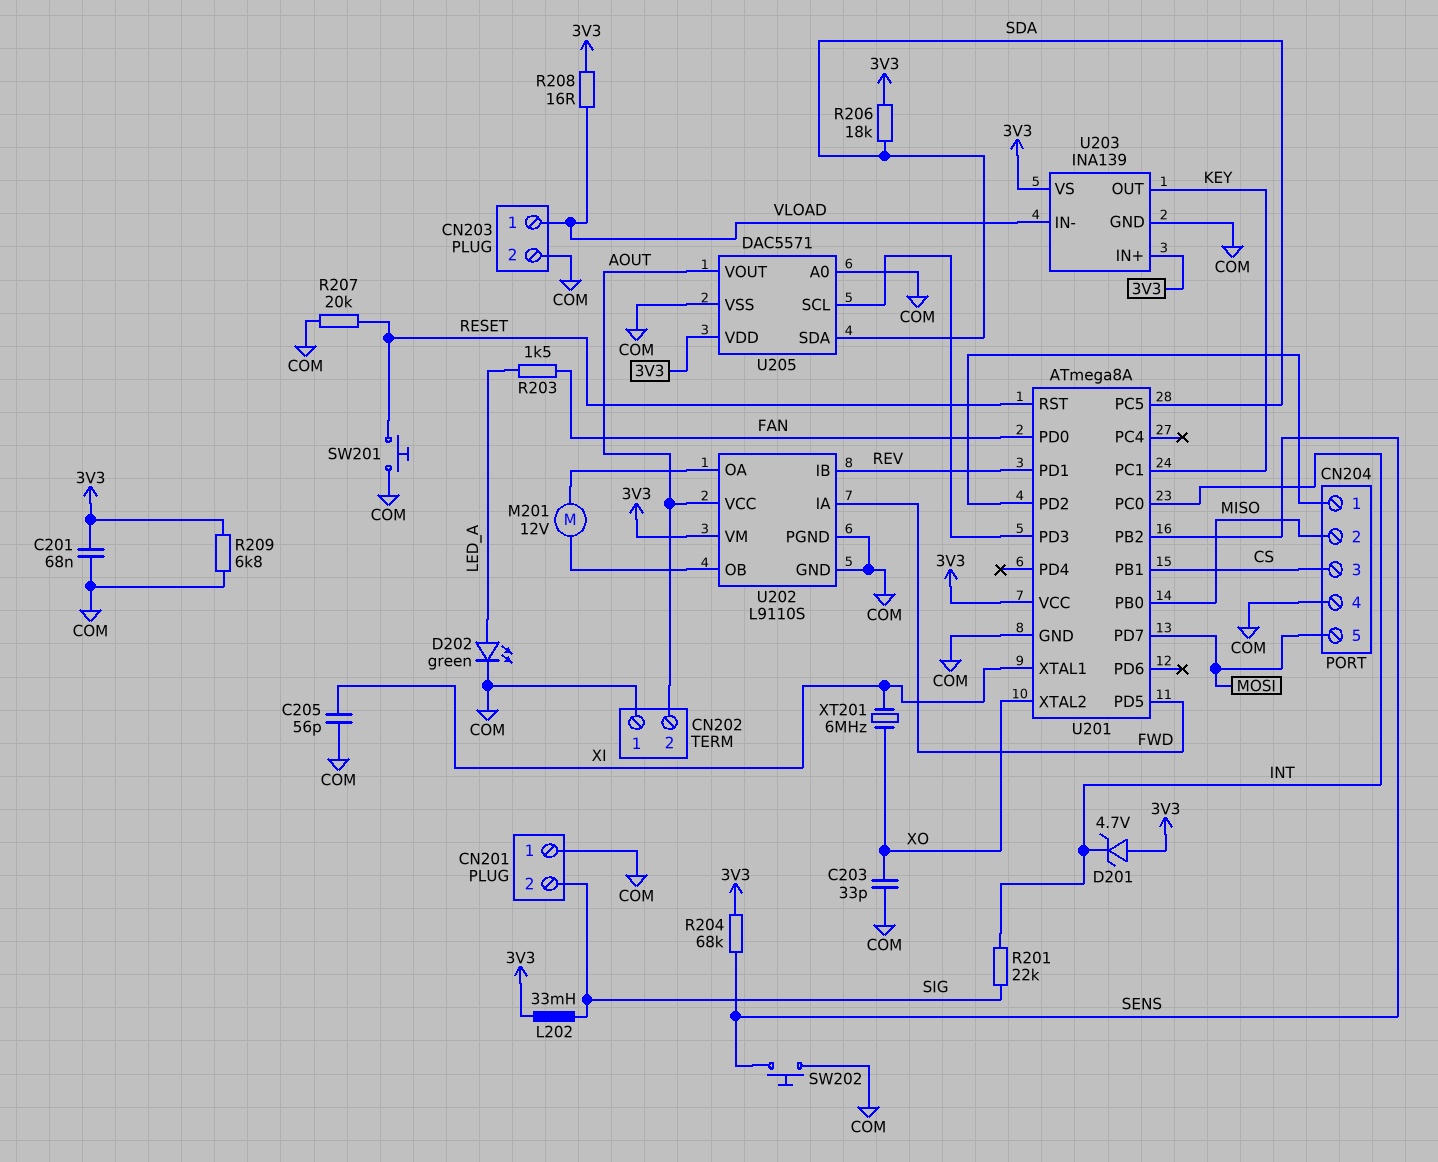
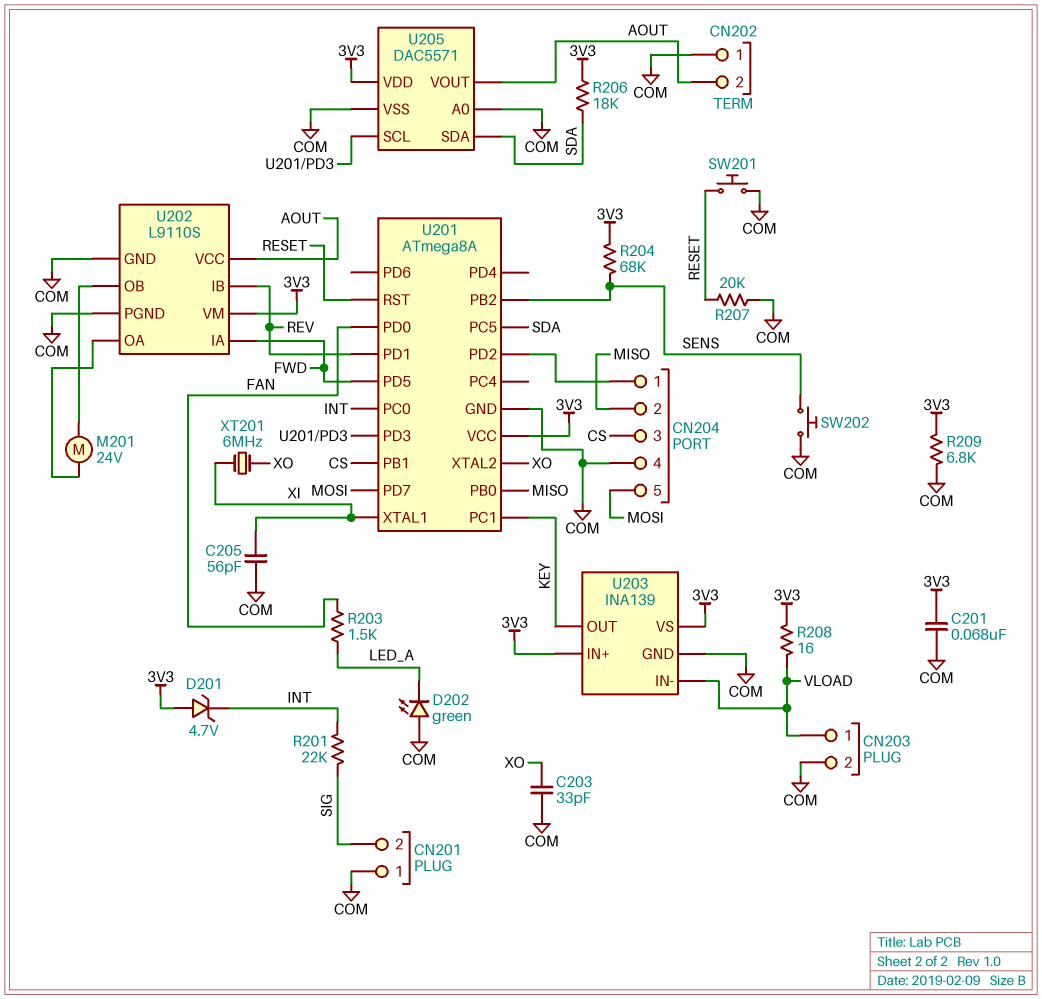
D202: LED green (A LED_A, K COM) -> LED green (A COM, K LED_A)
L202: 33mH (3V3, SIG) -> none
M201: motor 12V (U202/OA, U202/OB) -> motor 24V (U202/OA, U202/OB)

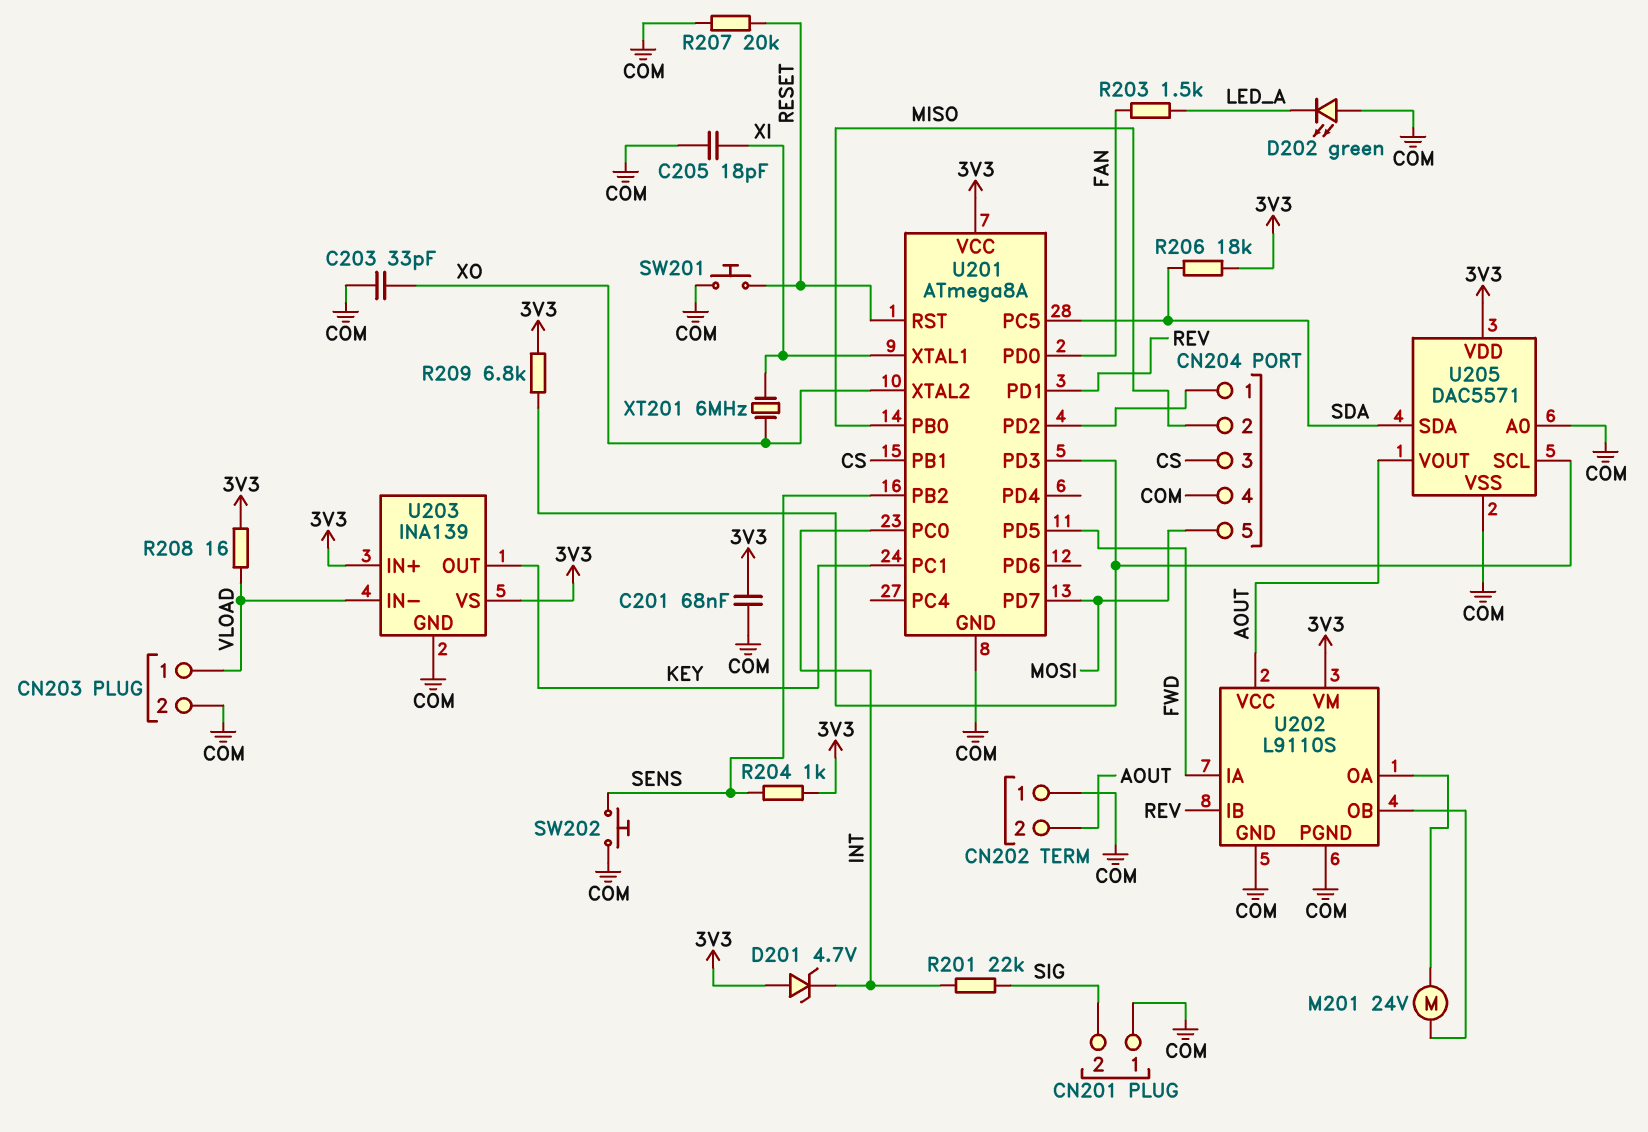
C205: 56pF (COM, XI) -> 18pF (COM, XI)
R204: 68k (3V3, SENS) -> 1k (3V3, SENS)
R209: 6.8k (3V3, COM) -> 6.8k (3V3, U201/PD3)

